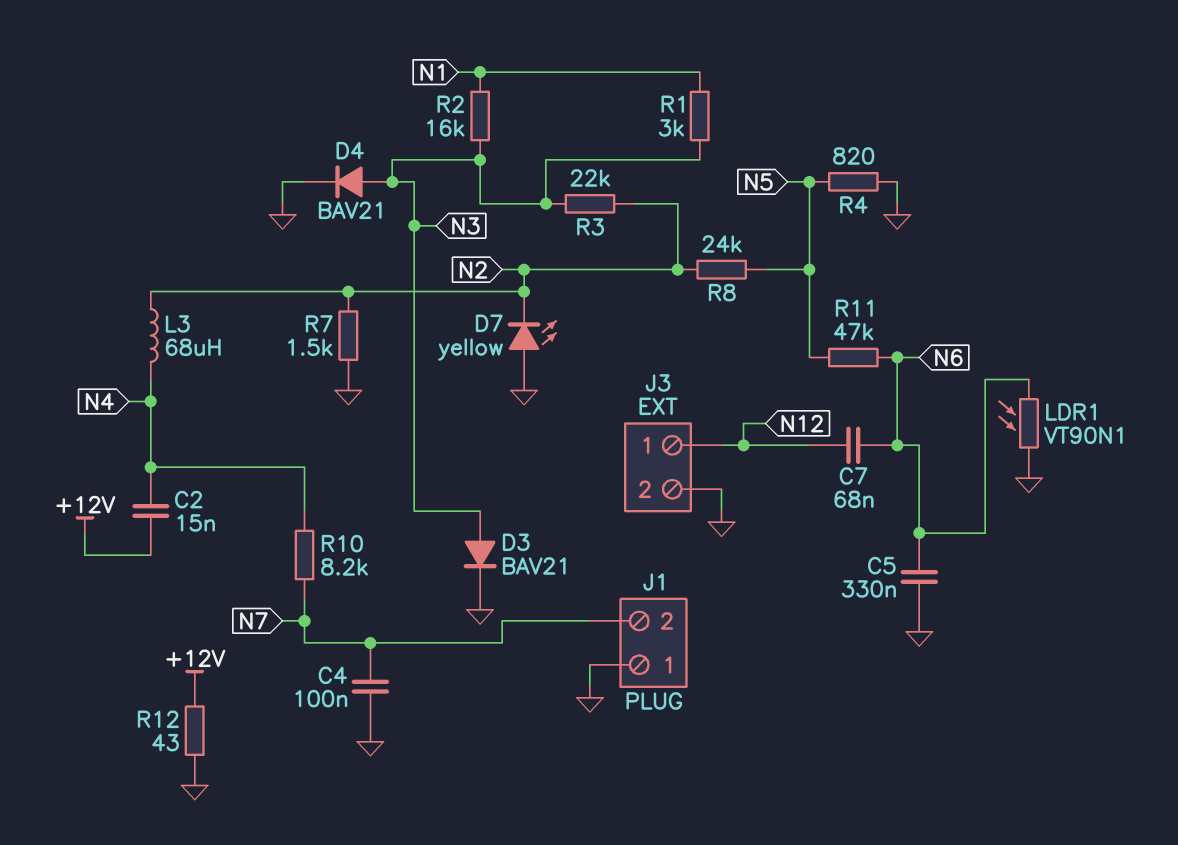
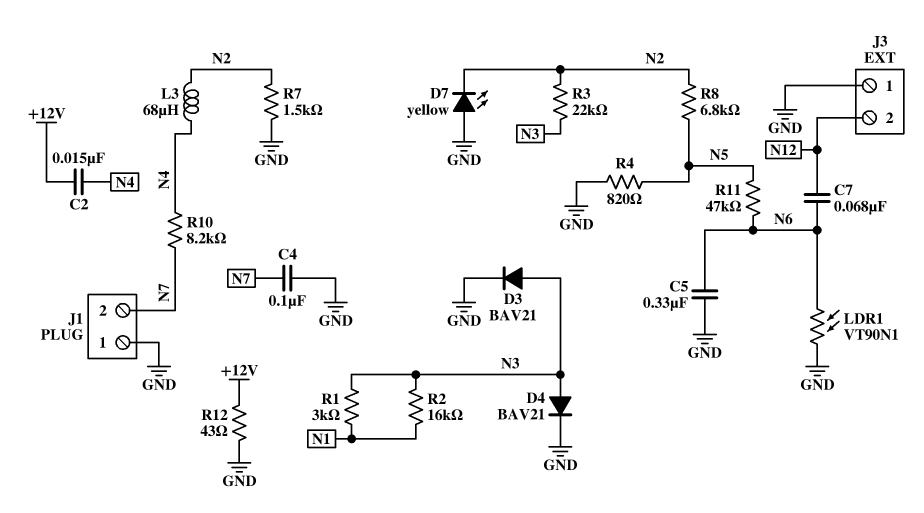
J3 pin 1: N12 -> GND
J3 pin 2: GND -> N12
R8: 24k (N2, N5) -> 6.8k (N2, N5)

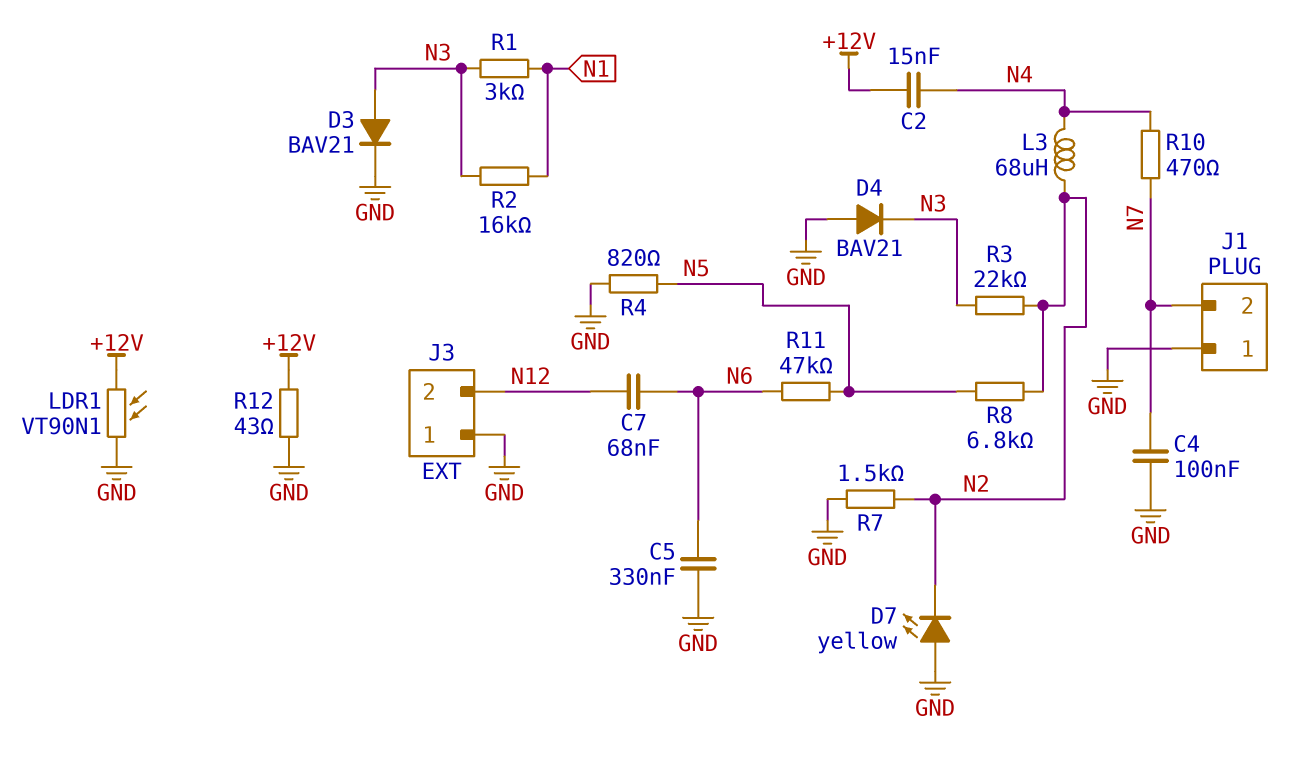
D4: diode BAV21 (A N3, K GND) -> diode BAV21 (A GND, K N3)
LDR1: VT90N1 (GND, N6) -> VT90N1 (+12V, GND)
R10: 8.2k (N4, N7) -> 470 (N4, N7)

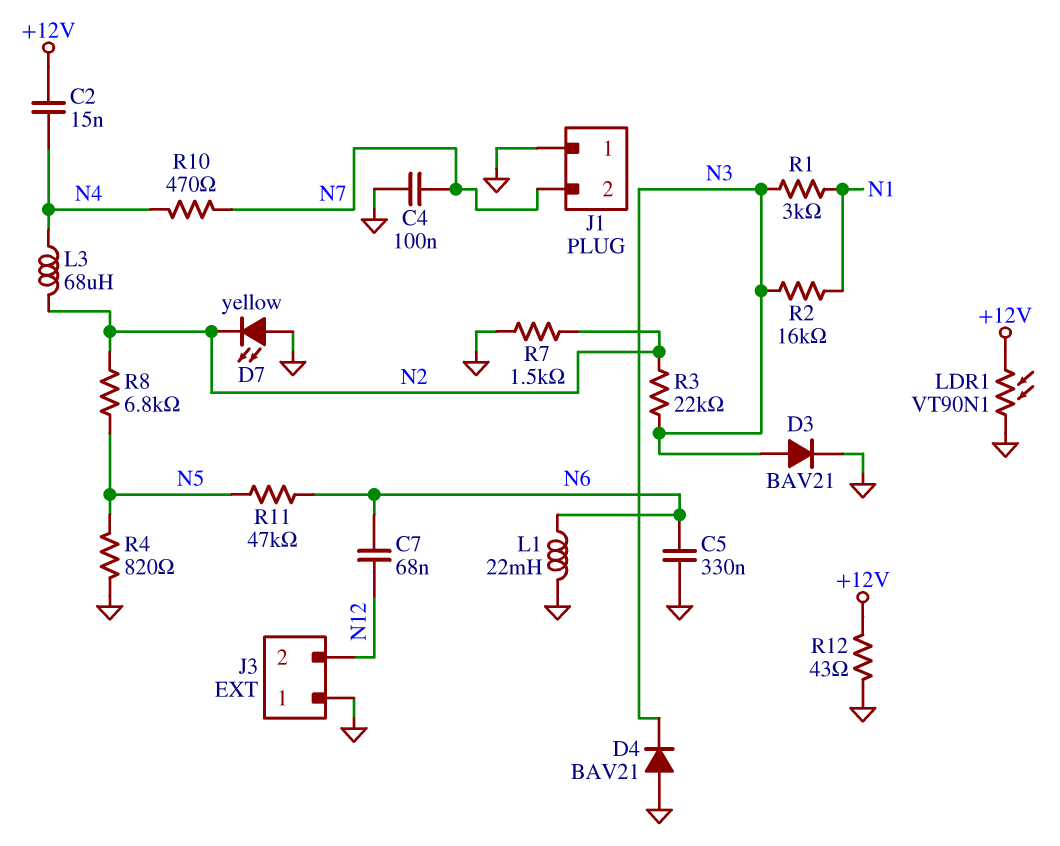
L1: none -> 22mH (GND, N6)

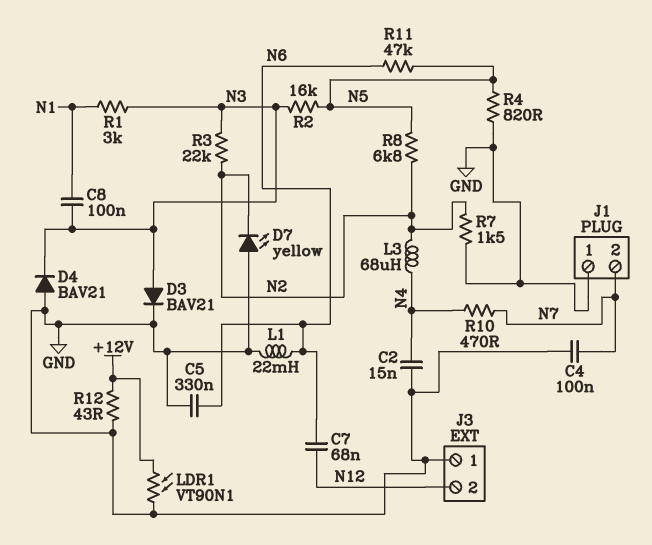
C2: 15nF (+12V, N4) -> 15nF (GND, N4)
C8: none -> 100nF (N1, N3)
R2: 16k (N1, N3) -> 16k (N3, N5)

